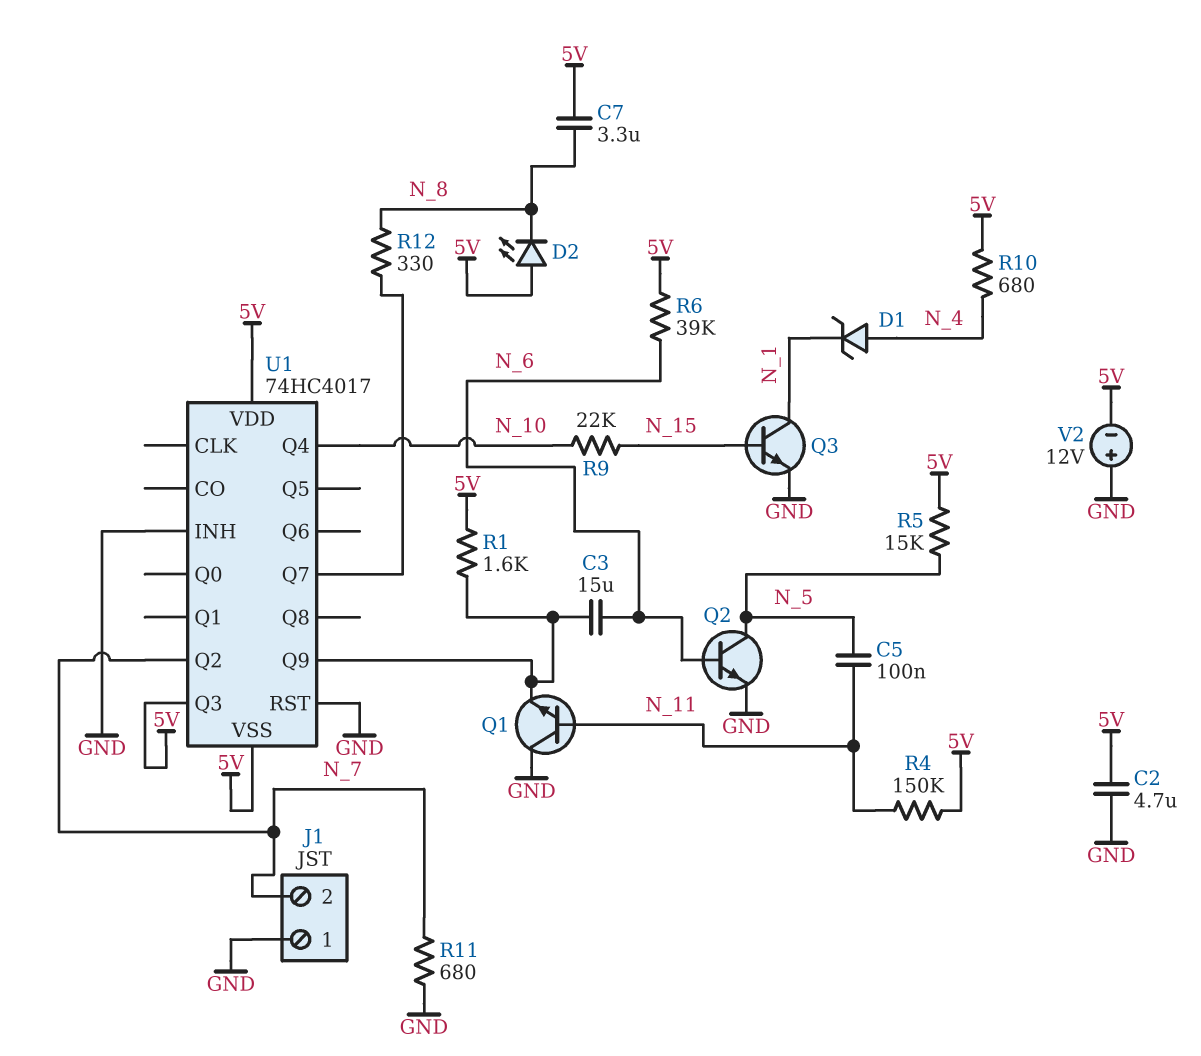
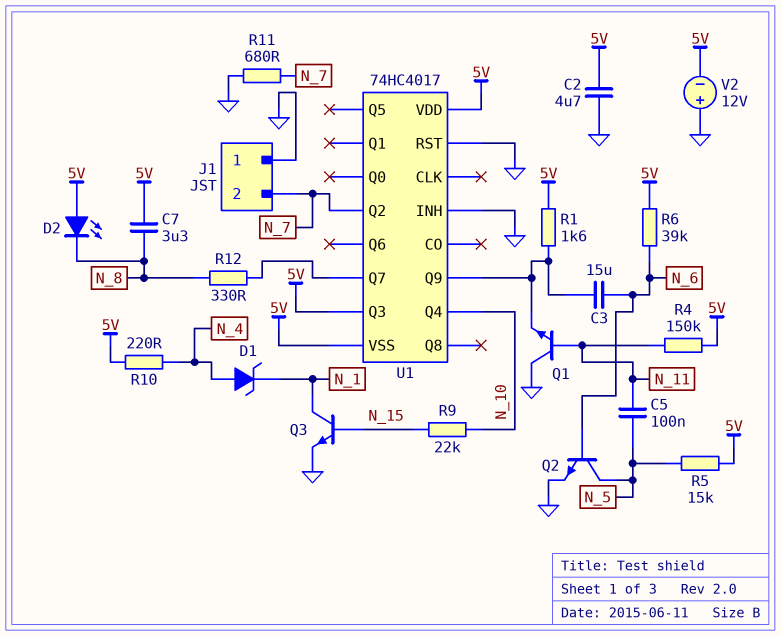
R10: 680 (5V, N_4) -> 220 (5V, N_4)

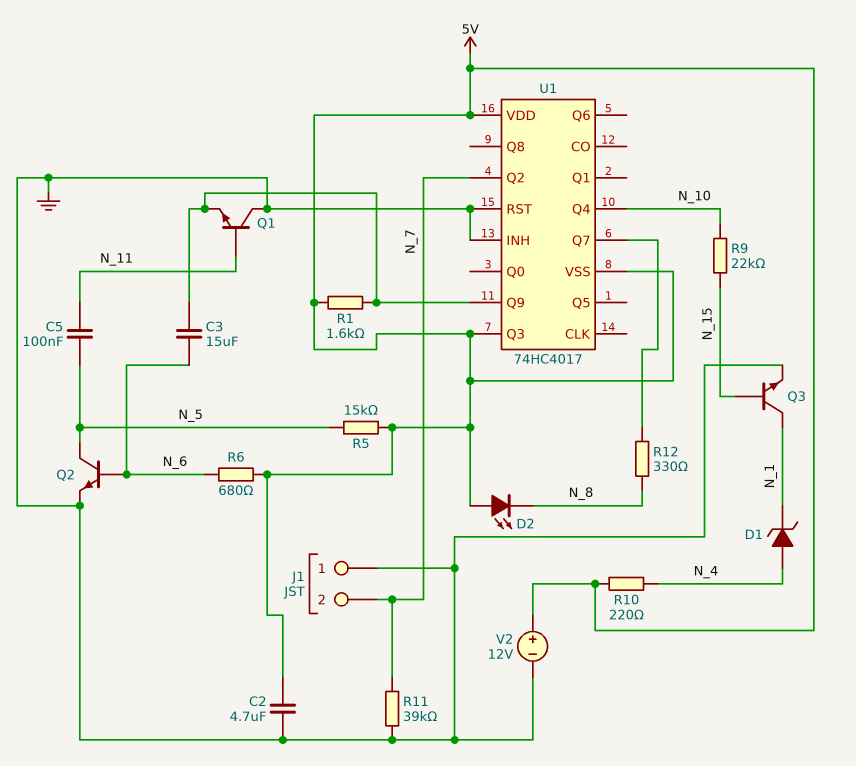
C7: 3.3uF (5V, N_8) -> none
R4: 150k (5V, N_11) -> none
R6: 39k (5V, N_6) -> 680 (5V, N_6)
R11: 680 (GND, N_7) -> 39k (GND, N_7)
V2: 12V (plus GND, minus 5V) -> 12V (plus 5V, minus GND)

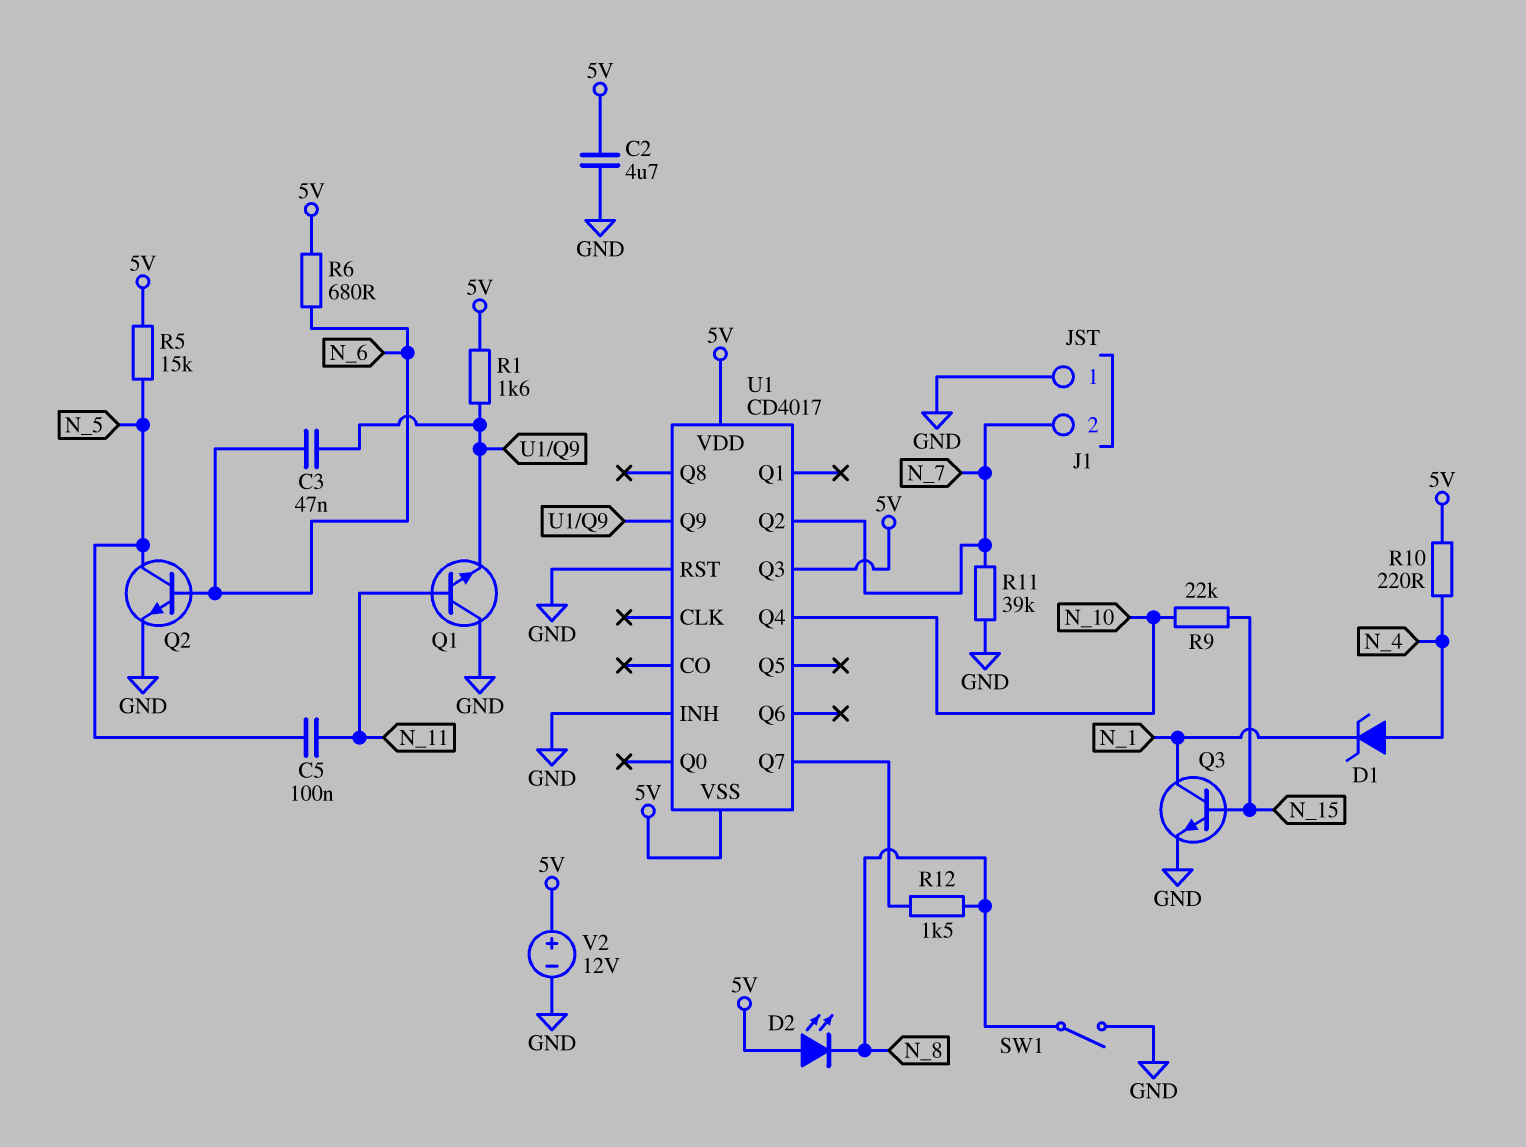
C3: 15uF (N_6, U1/Q9) -> 47nF (N_6, U1/Q9)
R12: 330 (N_8, U1/Q7) -> 1.5k (N_8, U1/Q7)
SW1: none -> switch (GND, N_8)
U1: 74HC4017 -> CD4017

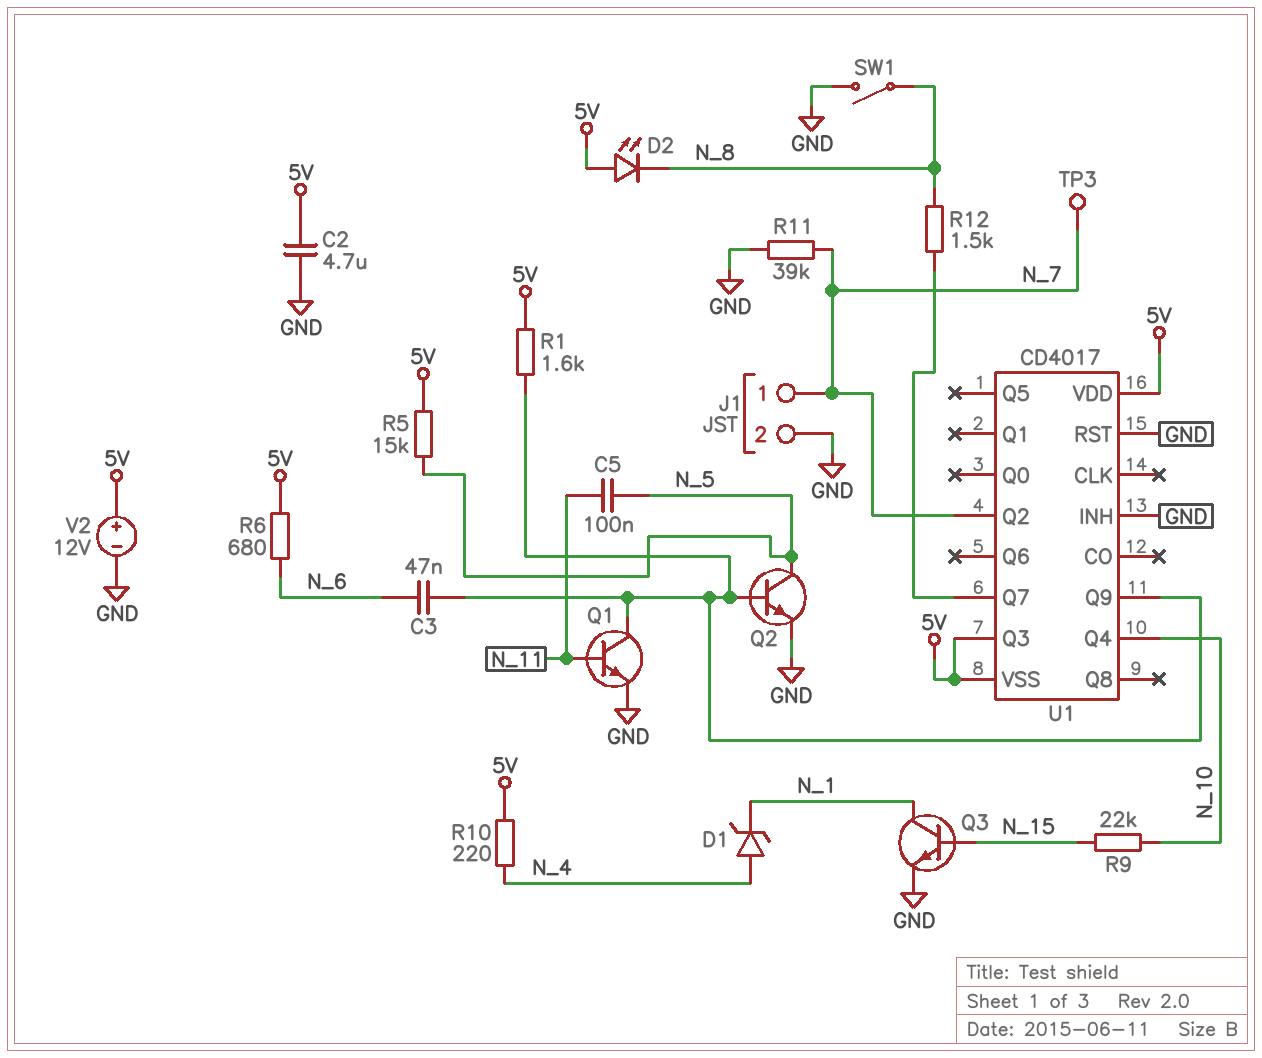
J1 pin 1: GND -> N_7
J1 pin 2: N_7 -> GND
Q1: NPN (B N_11, C GND, E U1/Q9) -> NPN (B N_11, C U1/Q9, E GND)
Q2: NPN (B N_6, C N_5, E GND) -> NPN (B U1/Q9, C N_5, E GND)
TP3: none -> test point (N_7)

